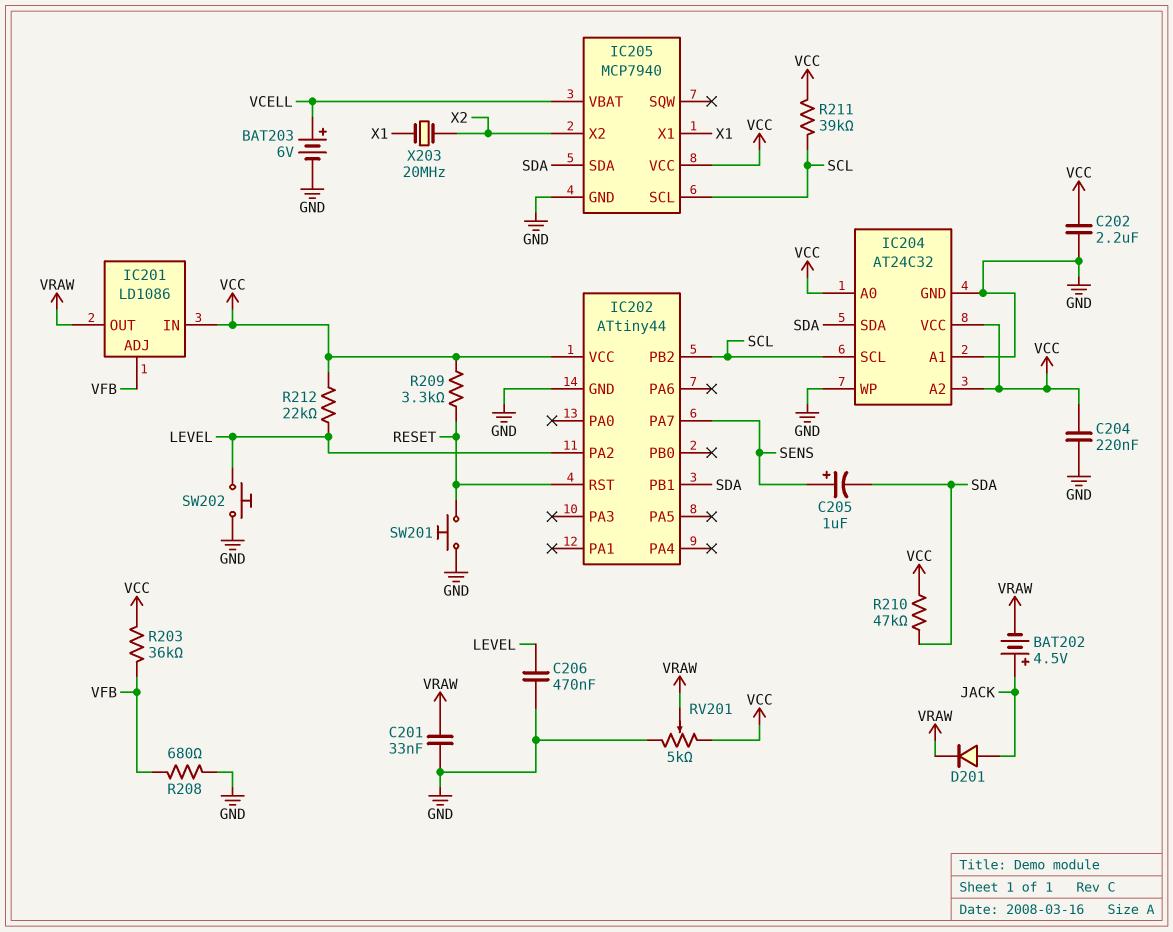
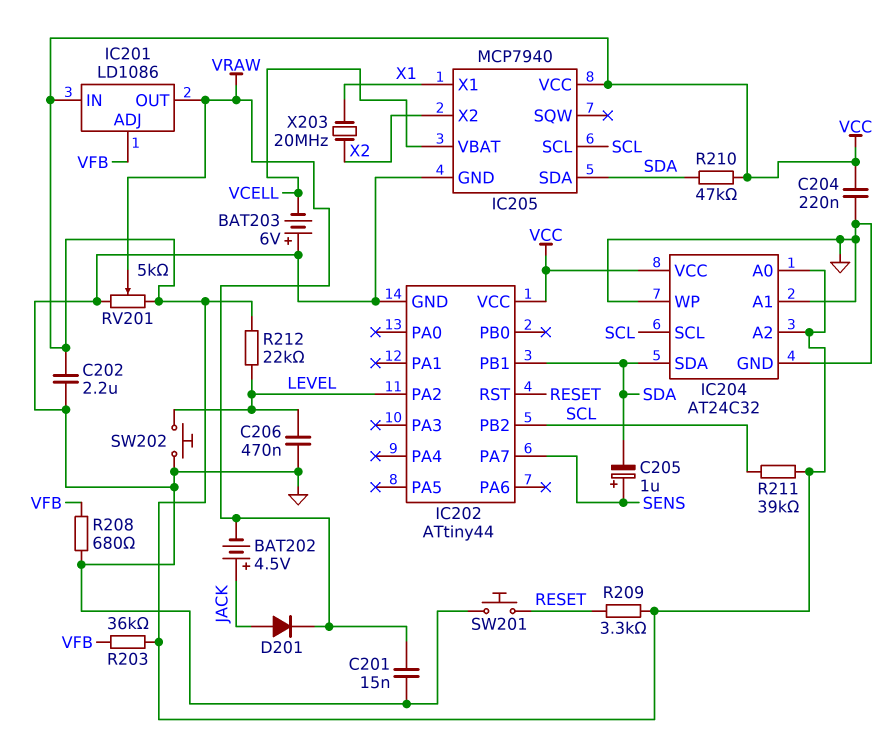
BAT203: 6V (plus VCELL, minus GND) -> 6V (plus GND, minus VCELL)
C201: 33nF (GND, VRAW) -> 15nF (GND, VRAW)

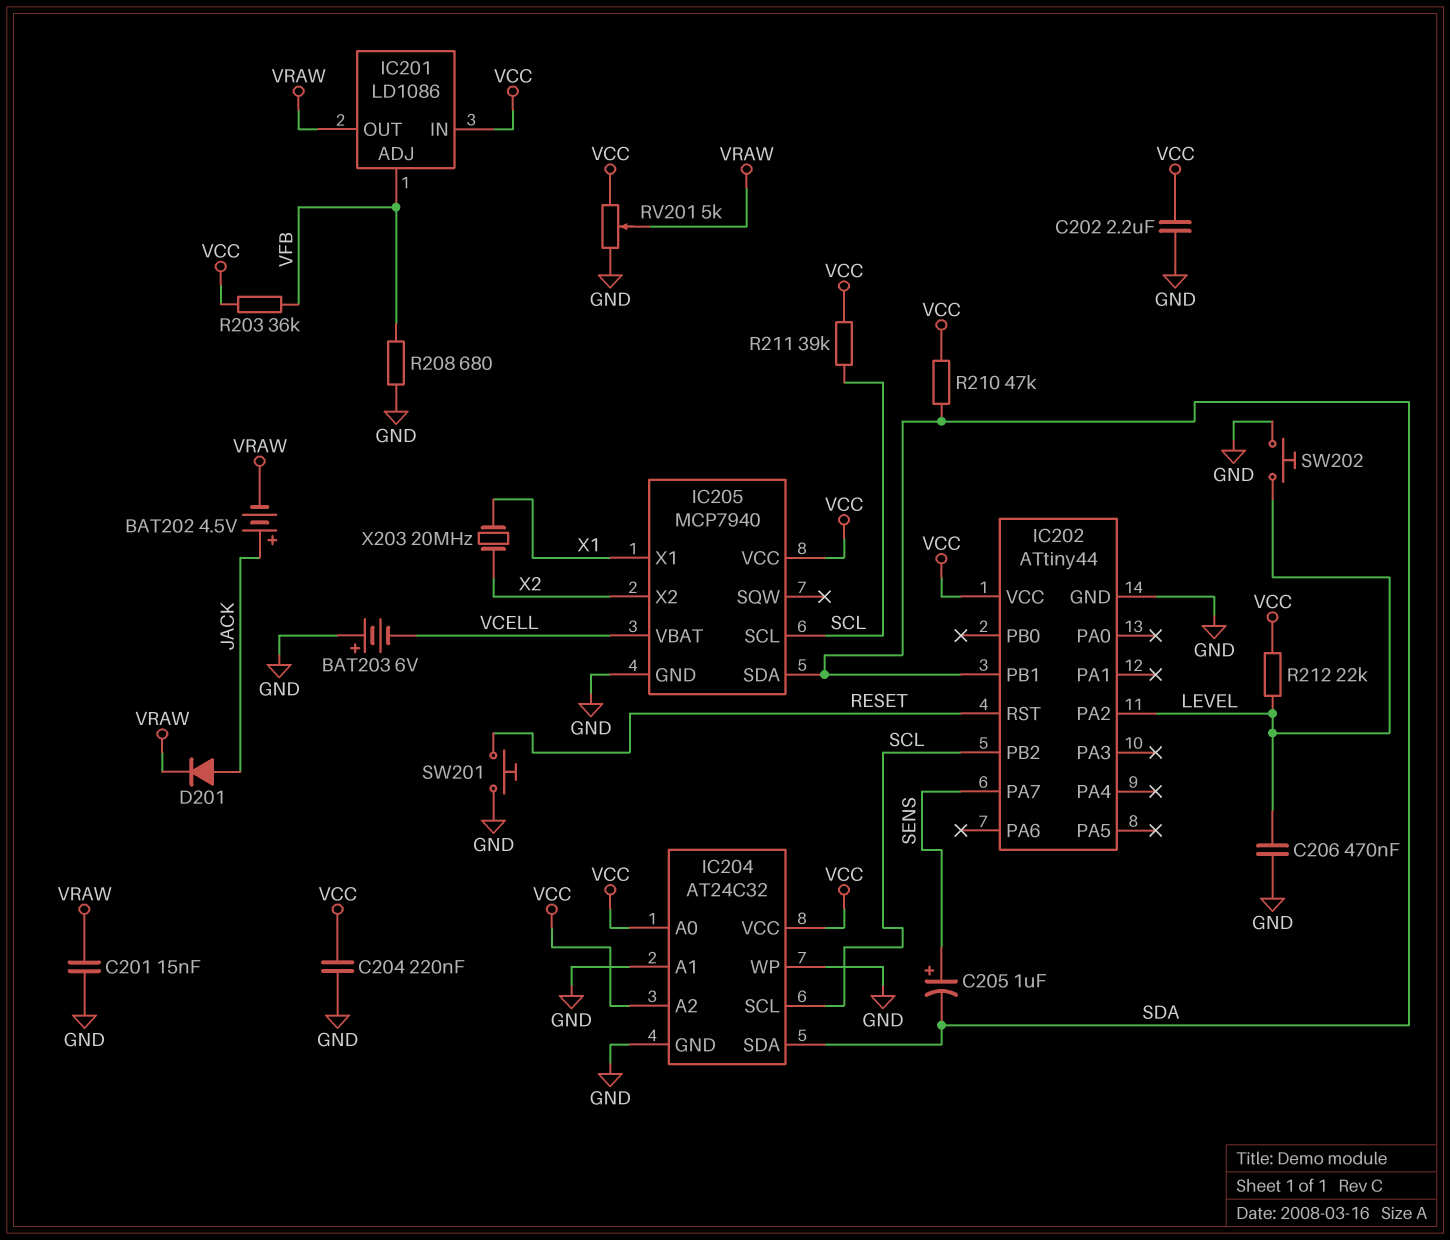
R209: 3.3k (RESET, VCC) -> none

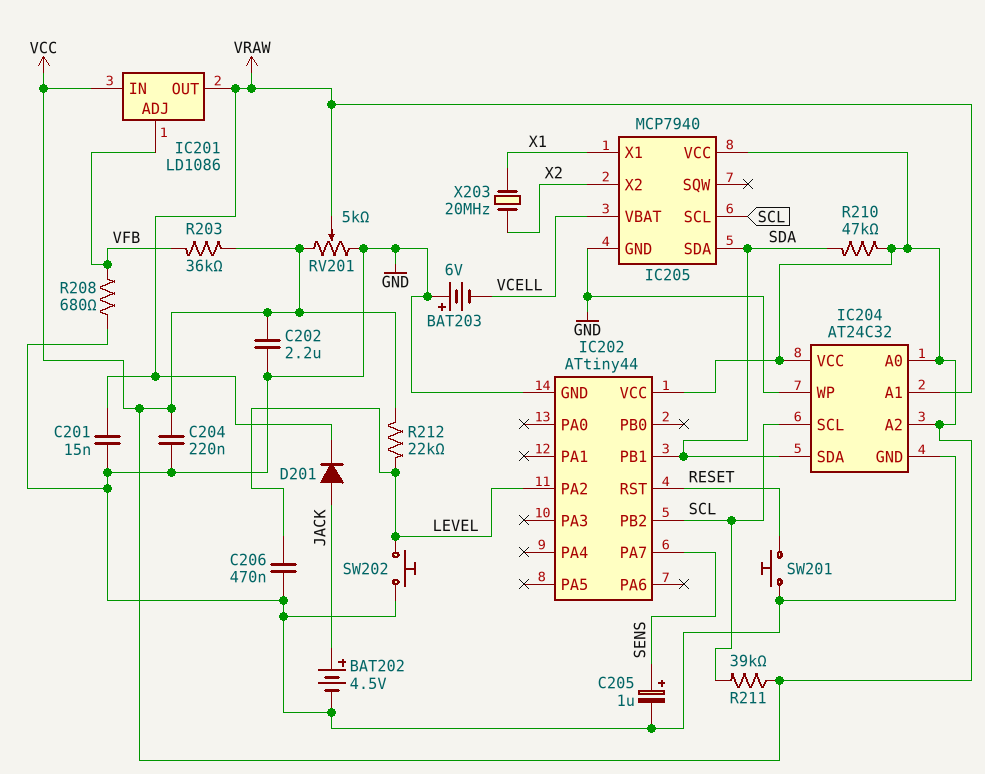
BAT202: 4.5V (plus JACK, minus VRAW) -> 4.5V (plus JACK, minus GND)
C205: 1uF (plus SENS, minus SDA) -> 1uF (plus SENS, minus GND)
IC204 pin A1: GND -> VRAW

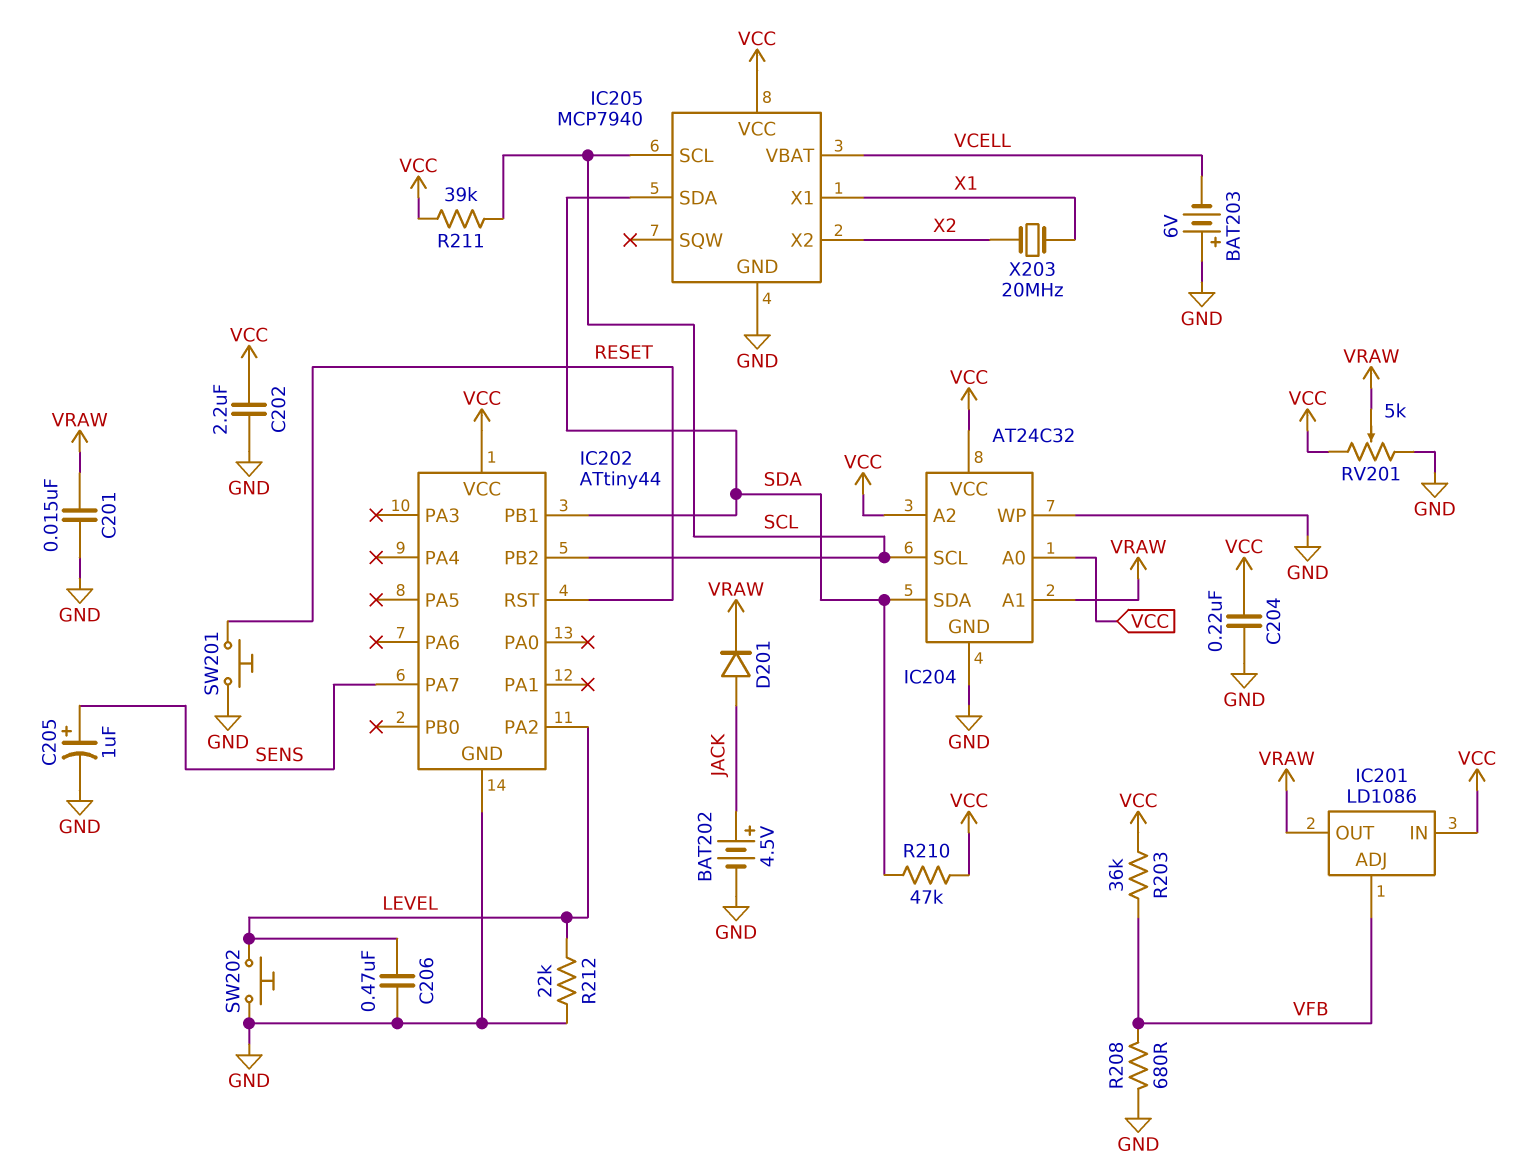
R212: 22k (LEVEL, VCC) -> 22k (GND, LEVEL)

